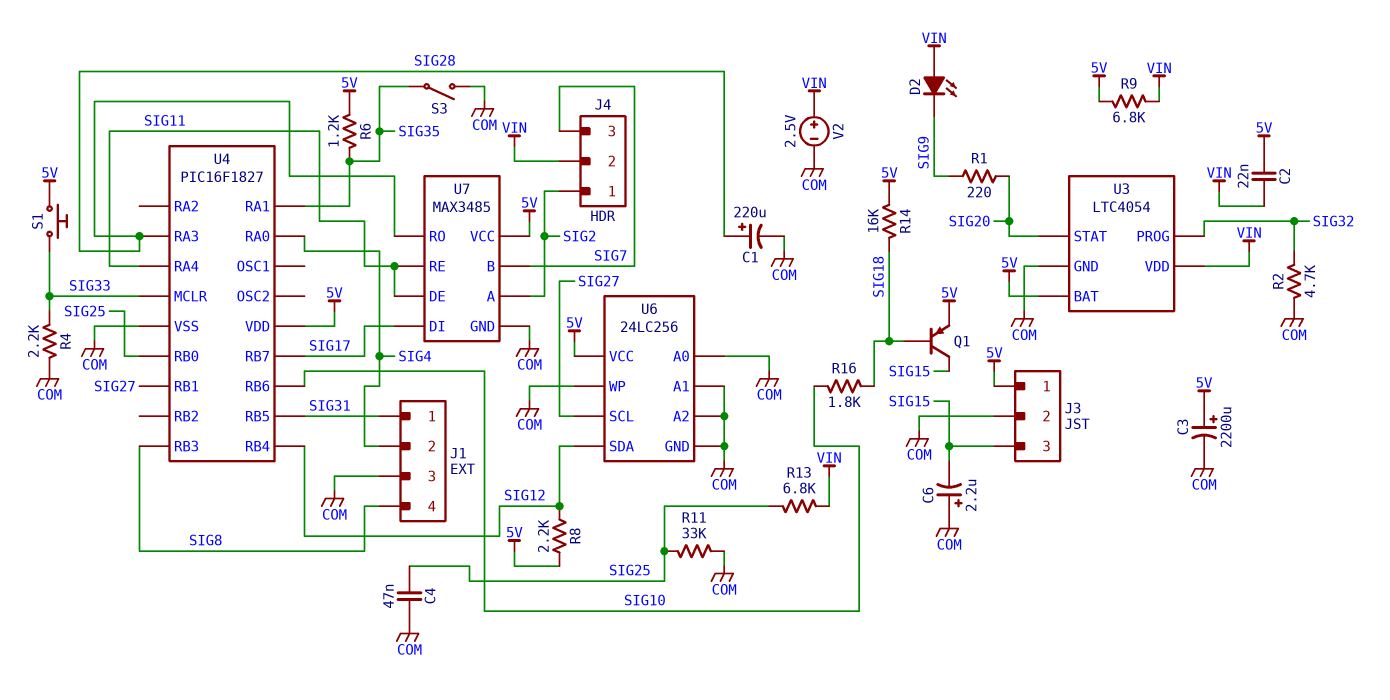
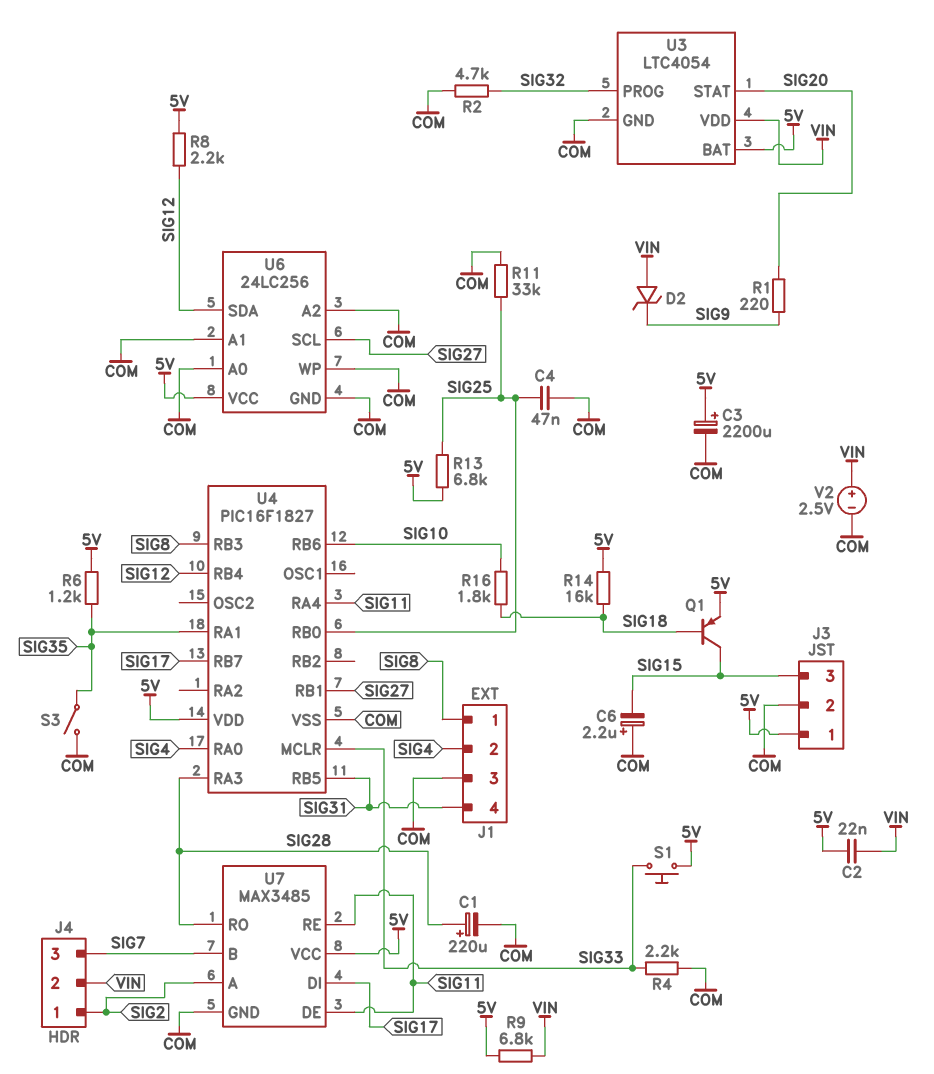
D2: LED (A VIN, K SIG9) -> zener (A VIN, K SIG9)
J1 pin 1: SIG31 -> SIG8
J1 pin 4: SIG8 -> SIG31
R13: 6.8k (SIG25, VIN) -> 6.8k (5V, SIG25)

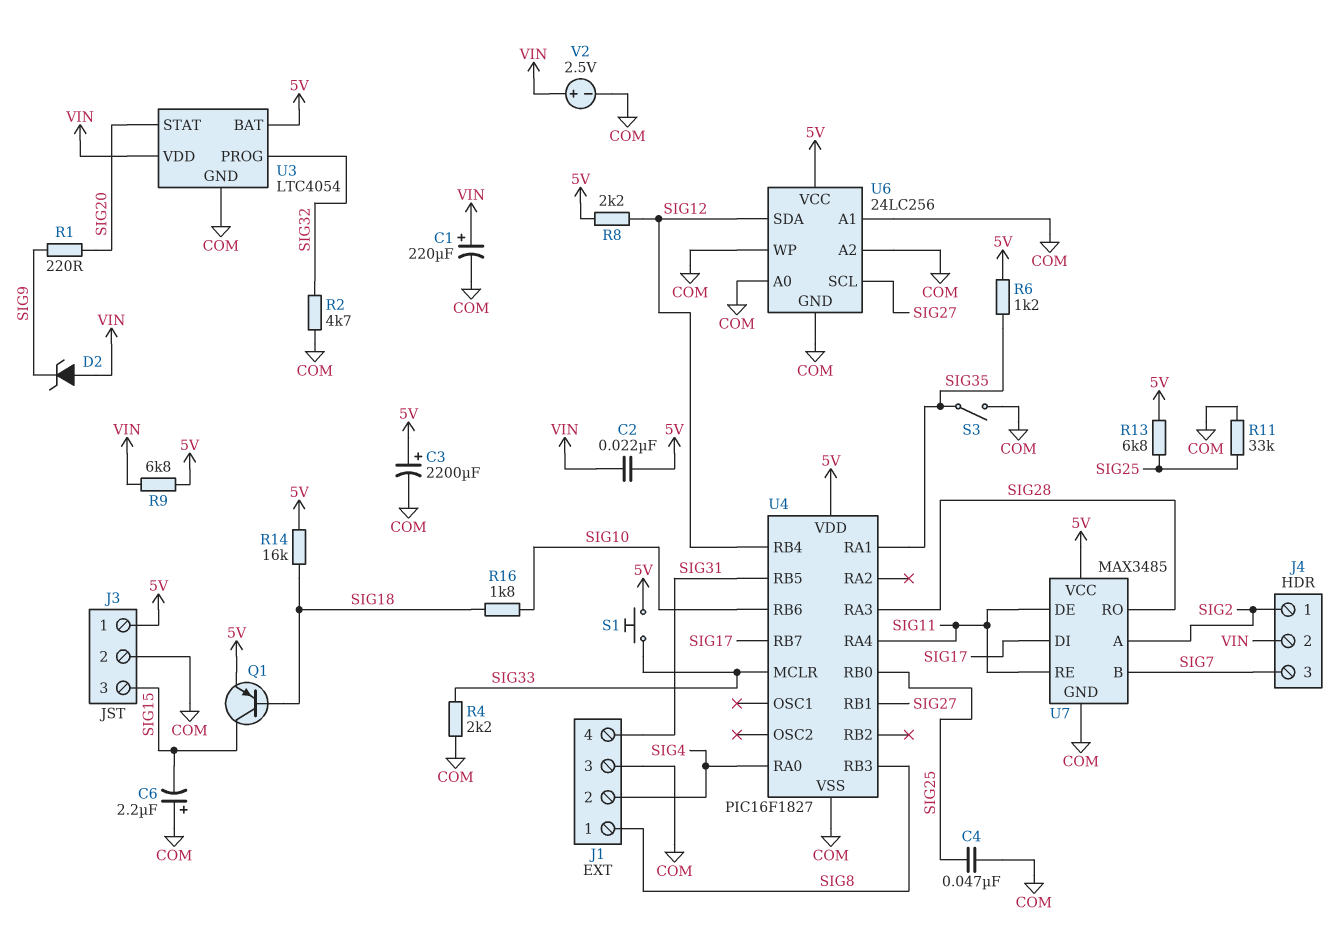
C1: 220uF (plus SIG28, minus COM) -> 220uF (plus VIN, minus COM)

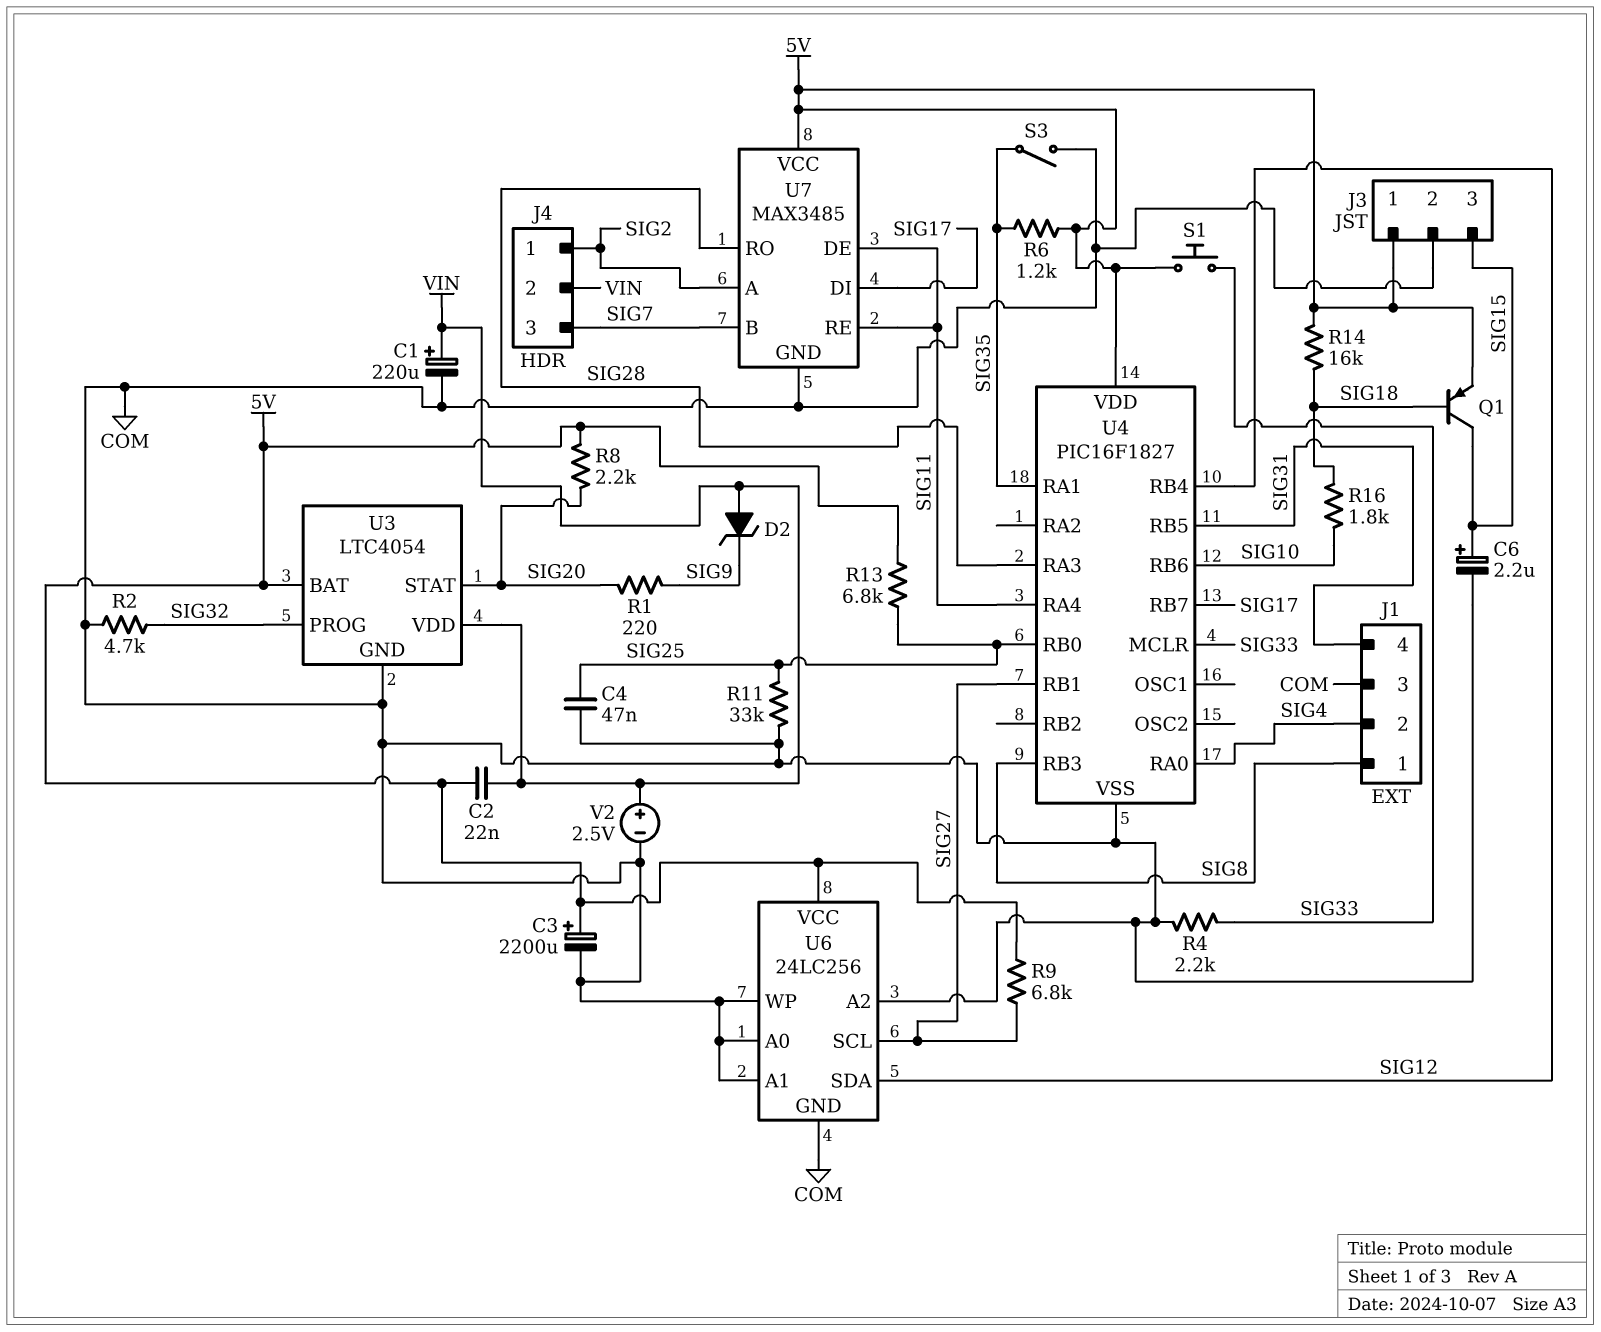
C6: 2.2uF (plus COM, minus SIG15) -> 2.2uF (plus SIG15, minus COM)
R8: 2.2k (5V, SIG12) -> 2.2k (5V, SIG20)
R9: 6.8k (5V, VIN) -> 6.8k (5V, SIG27)

